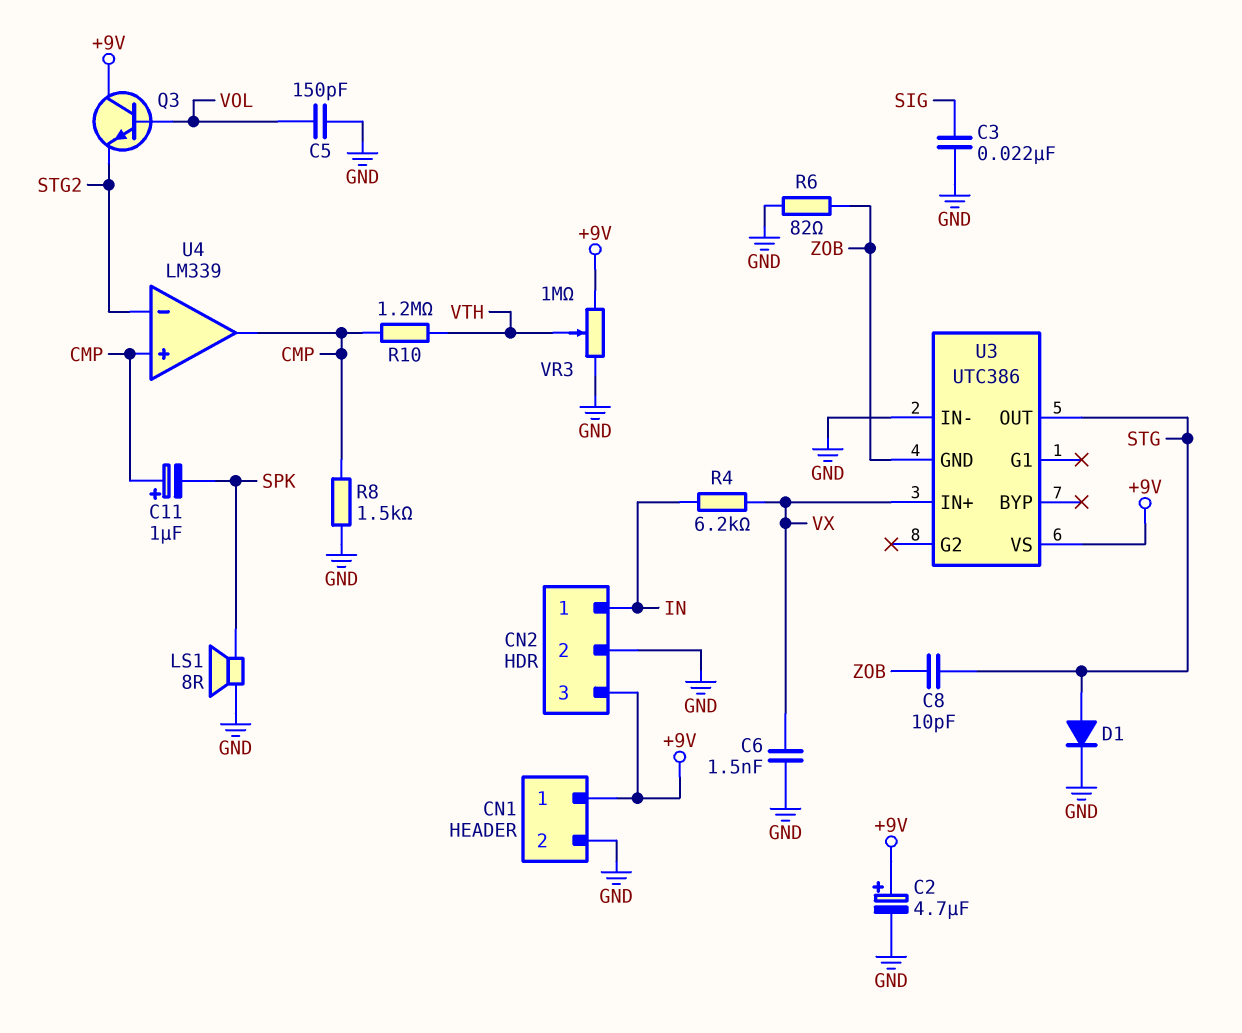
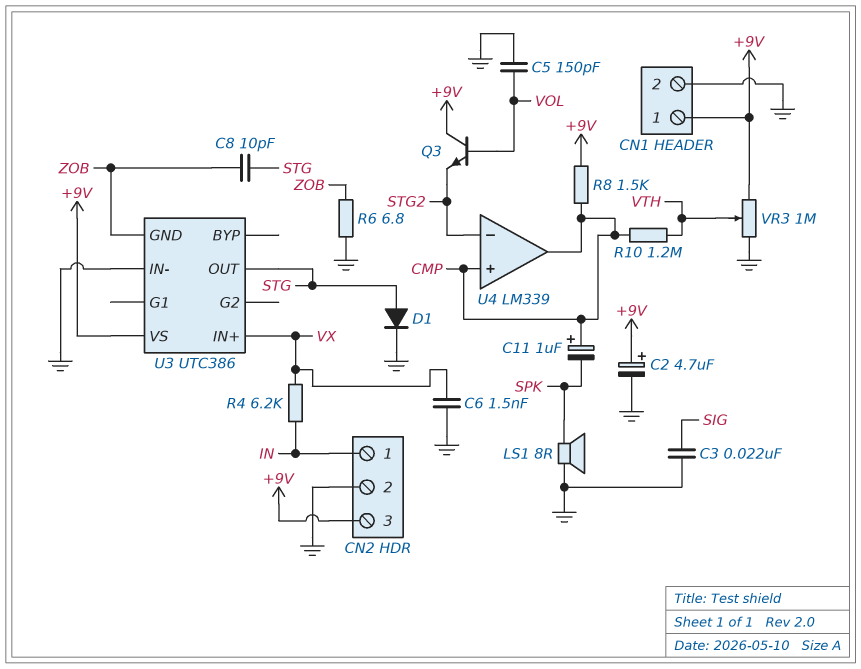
R6: 82 (GND, ZOB) -> 6.8 (GND, ZOB)
R8: 1.5k (CMP, GND) -> 1.5k (+9V, CMP)

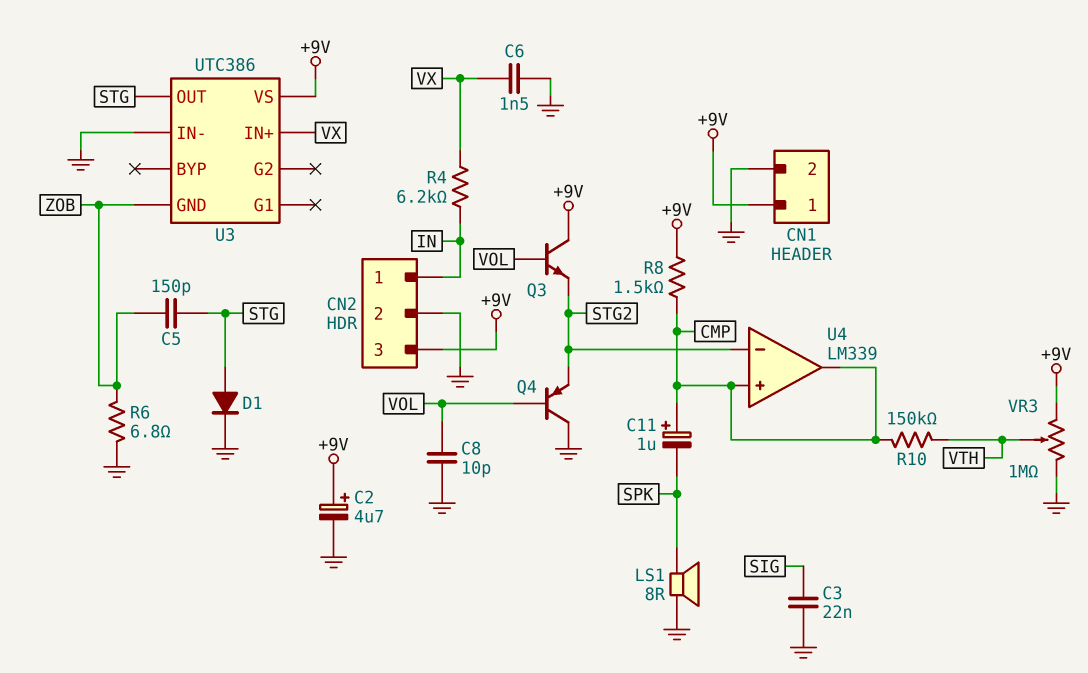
C5: 150pF (GND, VOL) -> 150pF (STG, ZOB)
C8: 10pF (STG, ZOB) -> 10pF (GND, VOL)
Q4: none -> PNP (B VOL, C GND, E STG2)
R10: 1.2M (CMP, VTH) -> 150k (CMP, VTH)

